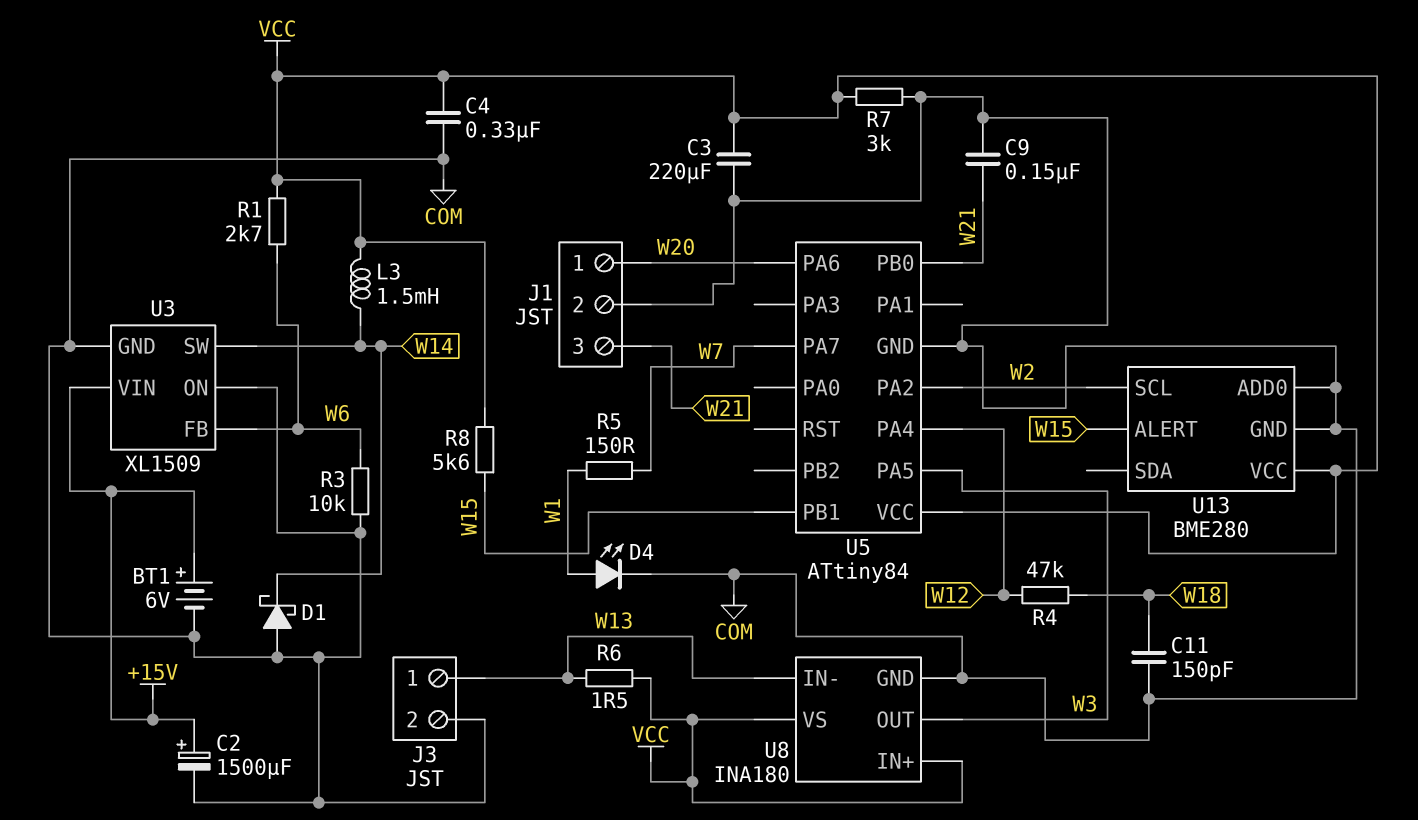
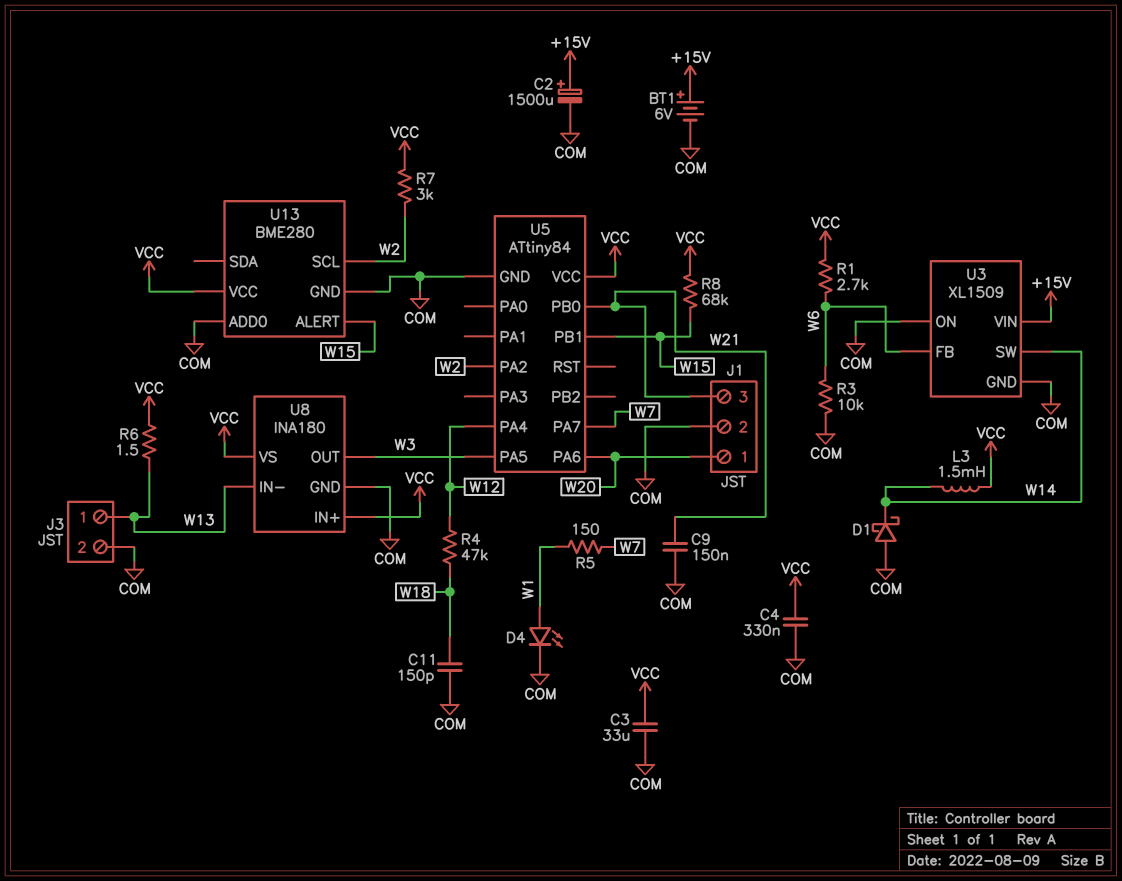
C3: 220uF (COM, VCC) -> 33uF (COM, VCC)
R7: 3k (COM, VCC) -> 3k (VCC, W2)
R8: 5.6k (VCC, W15) -> 68k (VCC, W15)

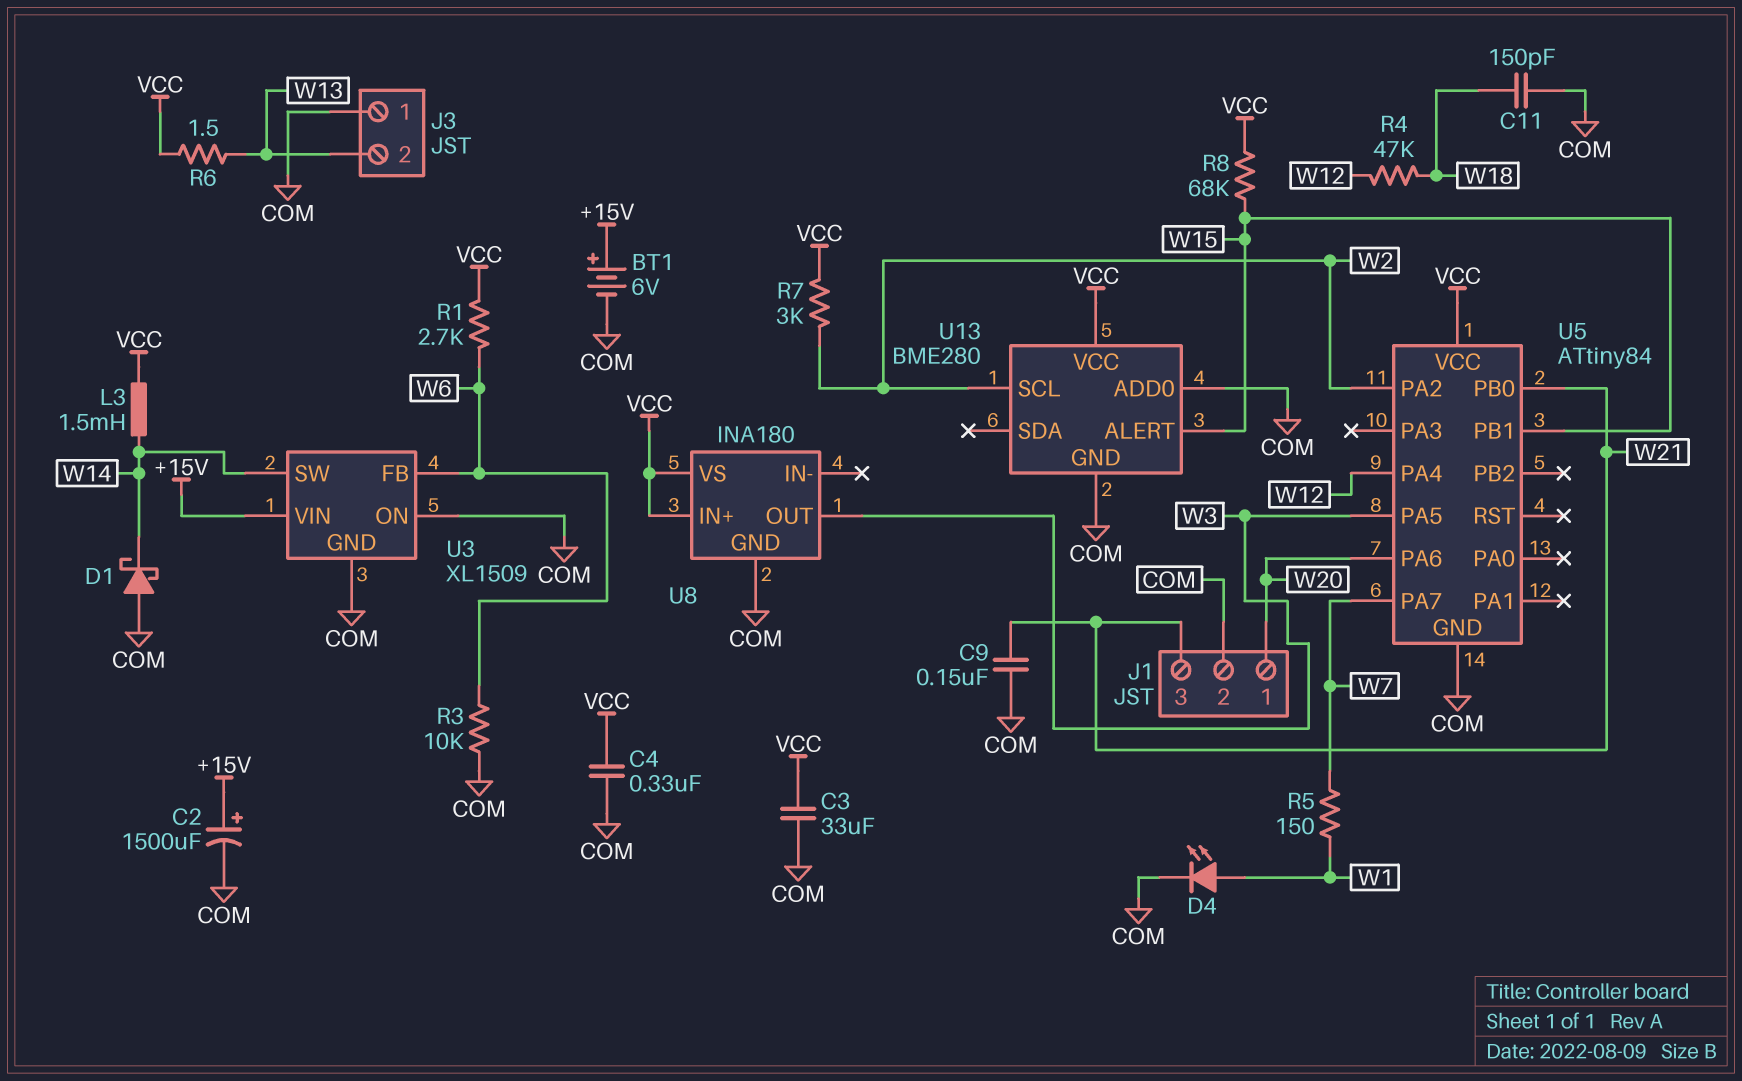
J3 pin 1: W13 -> COM
J3 pin 2: COM -> W13
U8 pin IN-: W13 -> none

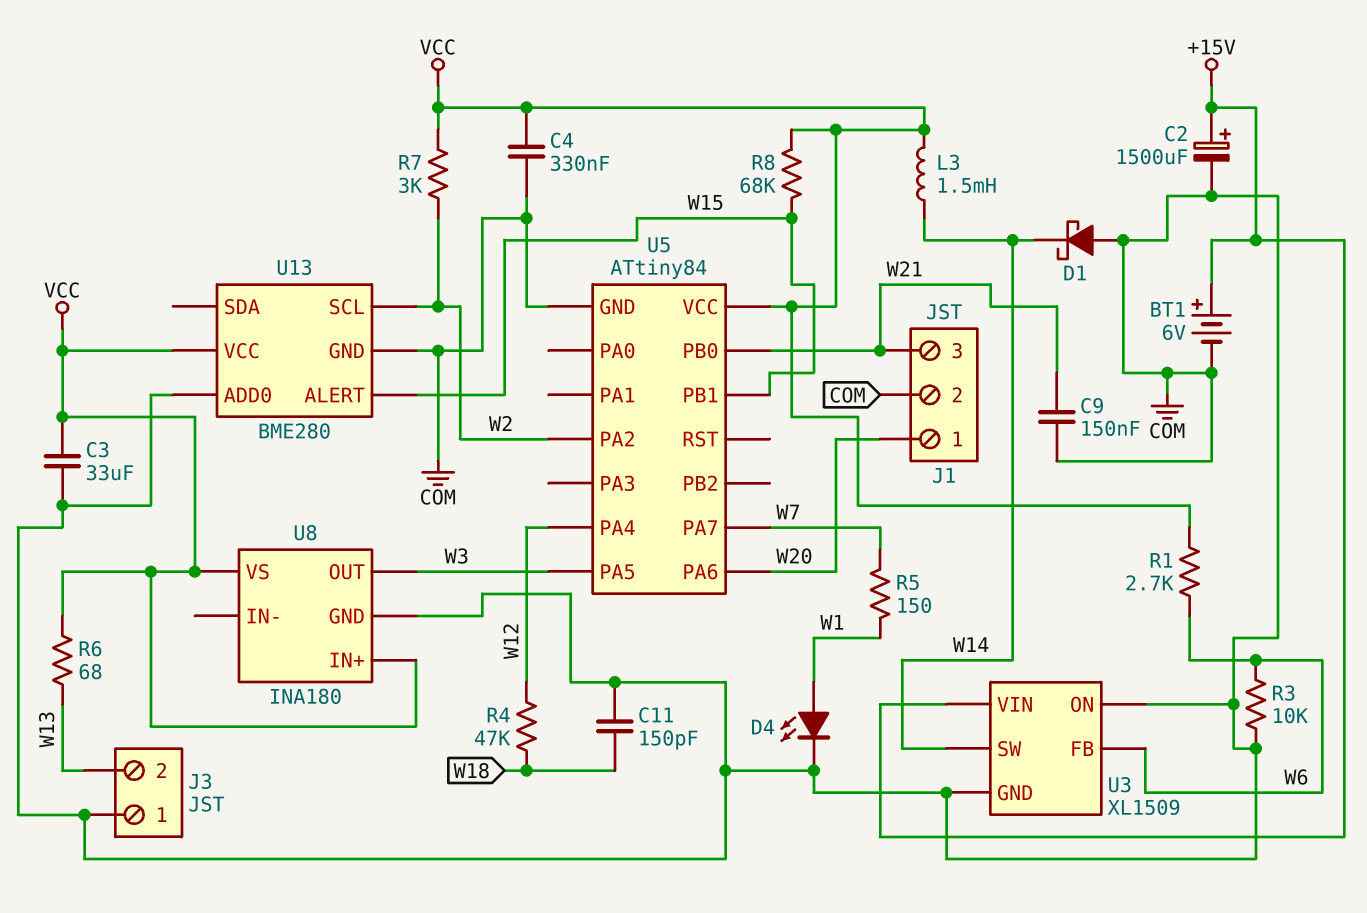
R6: 1.5 (VCC, W13) -> 68 (VCC, W13)

